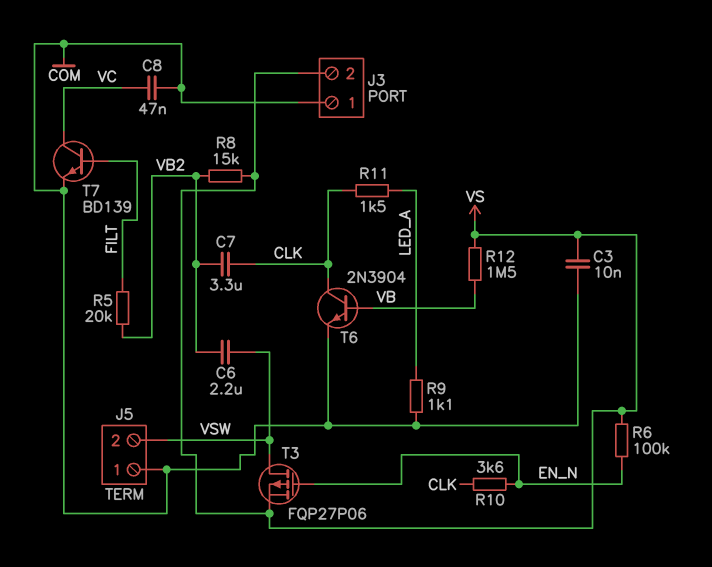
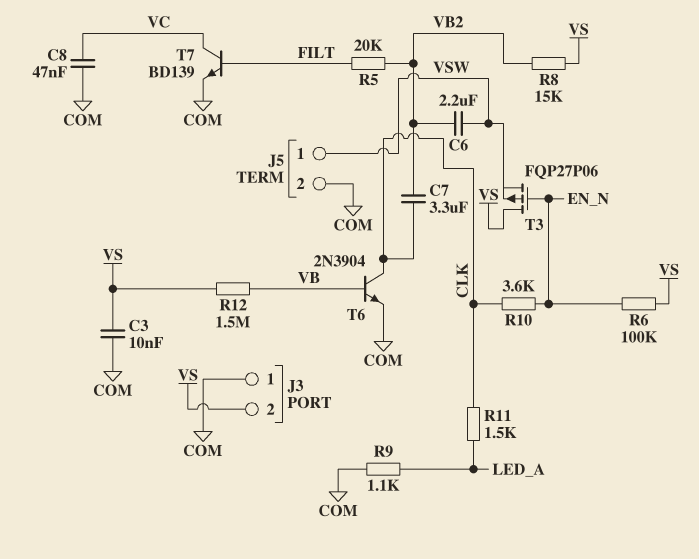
J5 pin 1: COM -> VSW
J5 pin 2: VSW -> COM
T3: PMOS FQP27P06 (G EN_N, D VSW, S VS) -> PMOS FQP27P06 (G EN_N, D VS, S VSW)

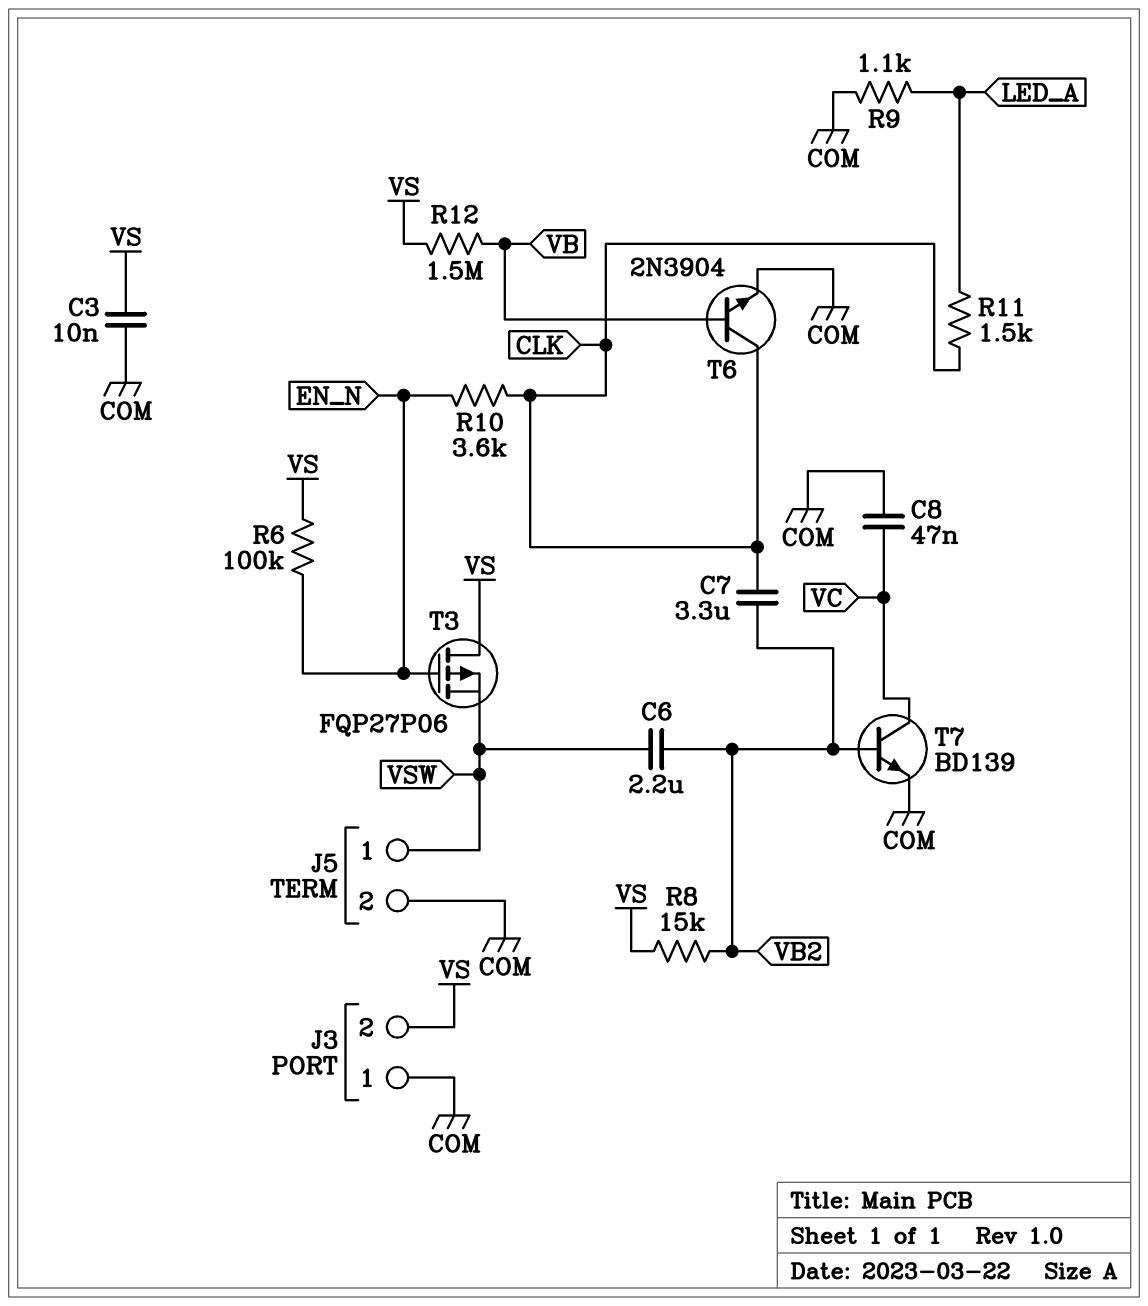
R5: 20k (FILT, VB2) -> none
T7: NPN BD139 (B FILT, C VC, E COM) -> NPN BD139 (B VB2, C VC, E COM)

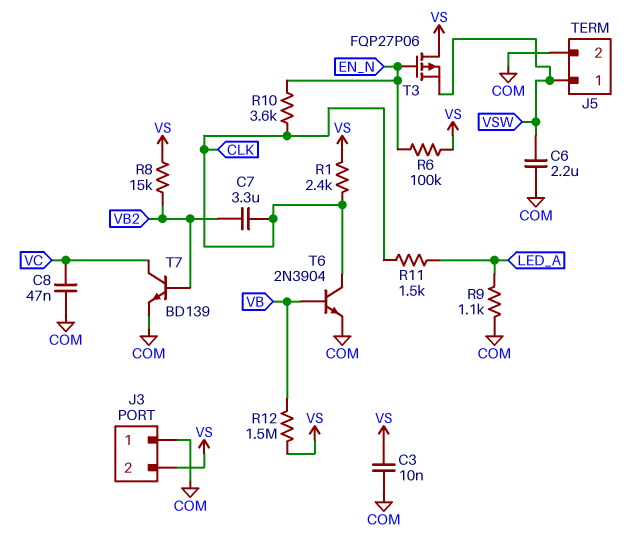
C6: 2.2uF (VB2, VSW) -> 2.2uF (COM, VSW)
R1: none -> 2.4k (CLK, VS)

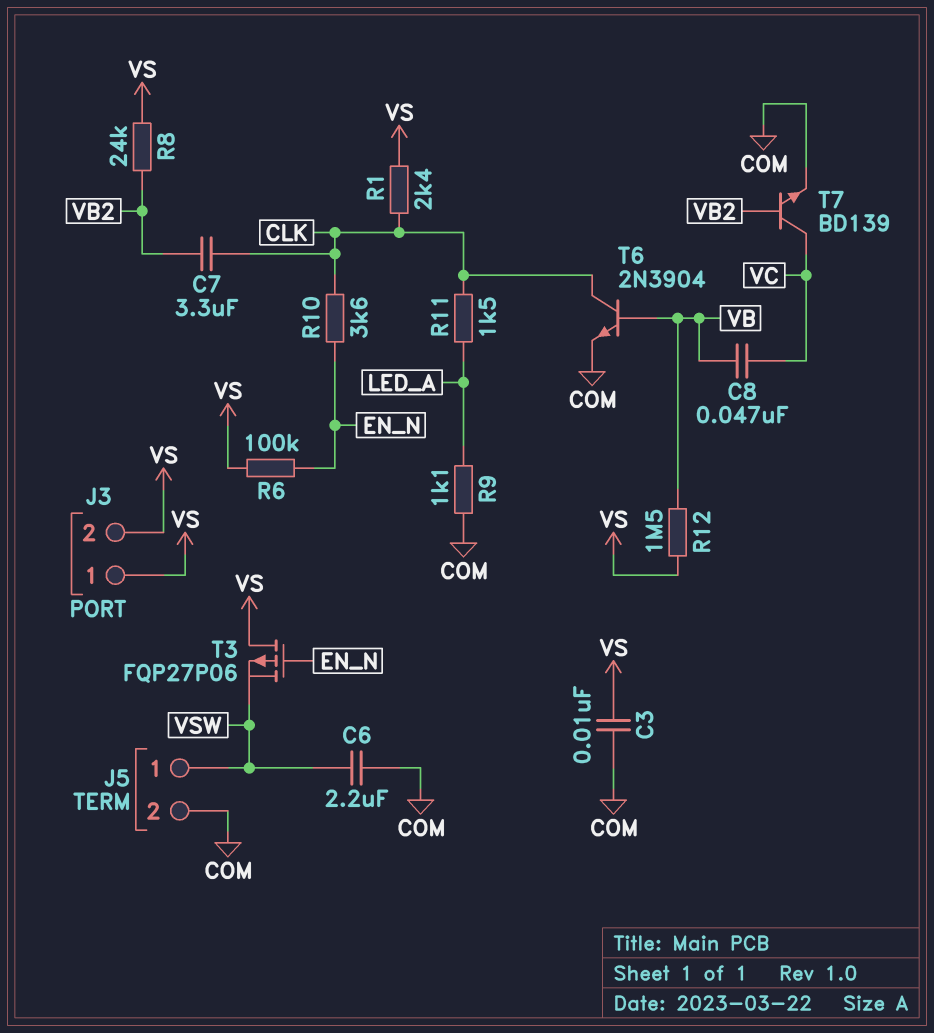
C8: 47nF (COM, VC) -> 47nF (VB, VC)
J3 pin 1: COM -> VS
R8: 15k (VB2, VS) -> 24k (VB2, VS)

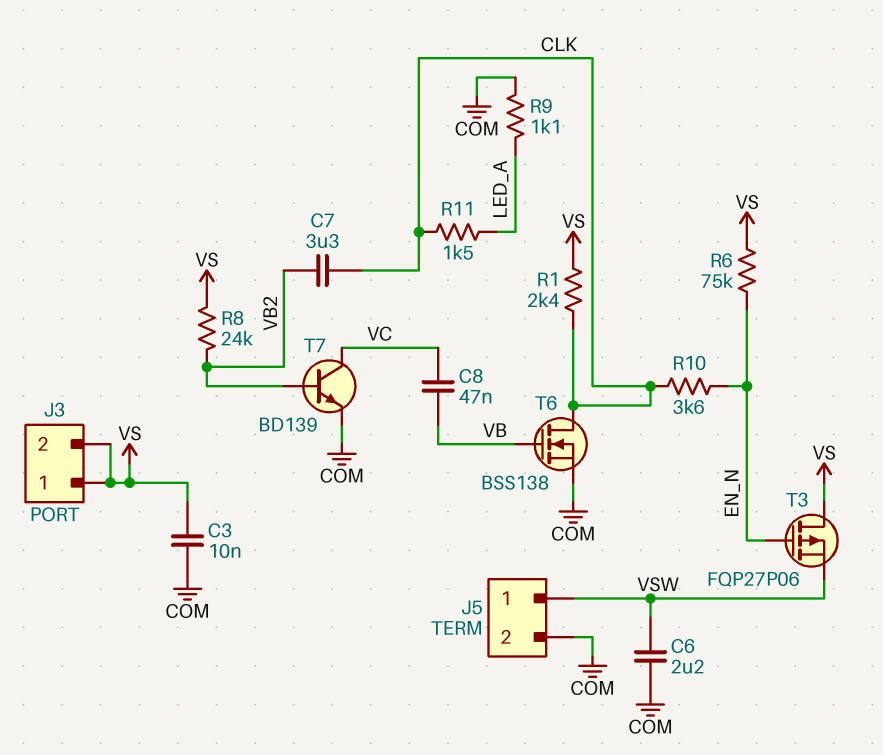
R6: 100k (EN_N, VS) -> 75k (EN_N, VS)
R12: 1.5M (VB, VS) -> none
T6: NPN 2N3904 (B VB, C CLK, E COM) -> NMOS BSS138 (G VB, D CLK, S COM)

